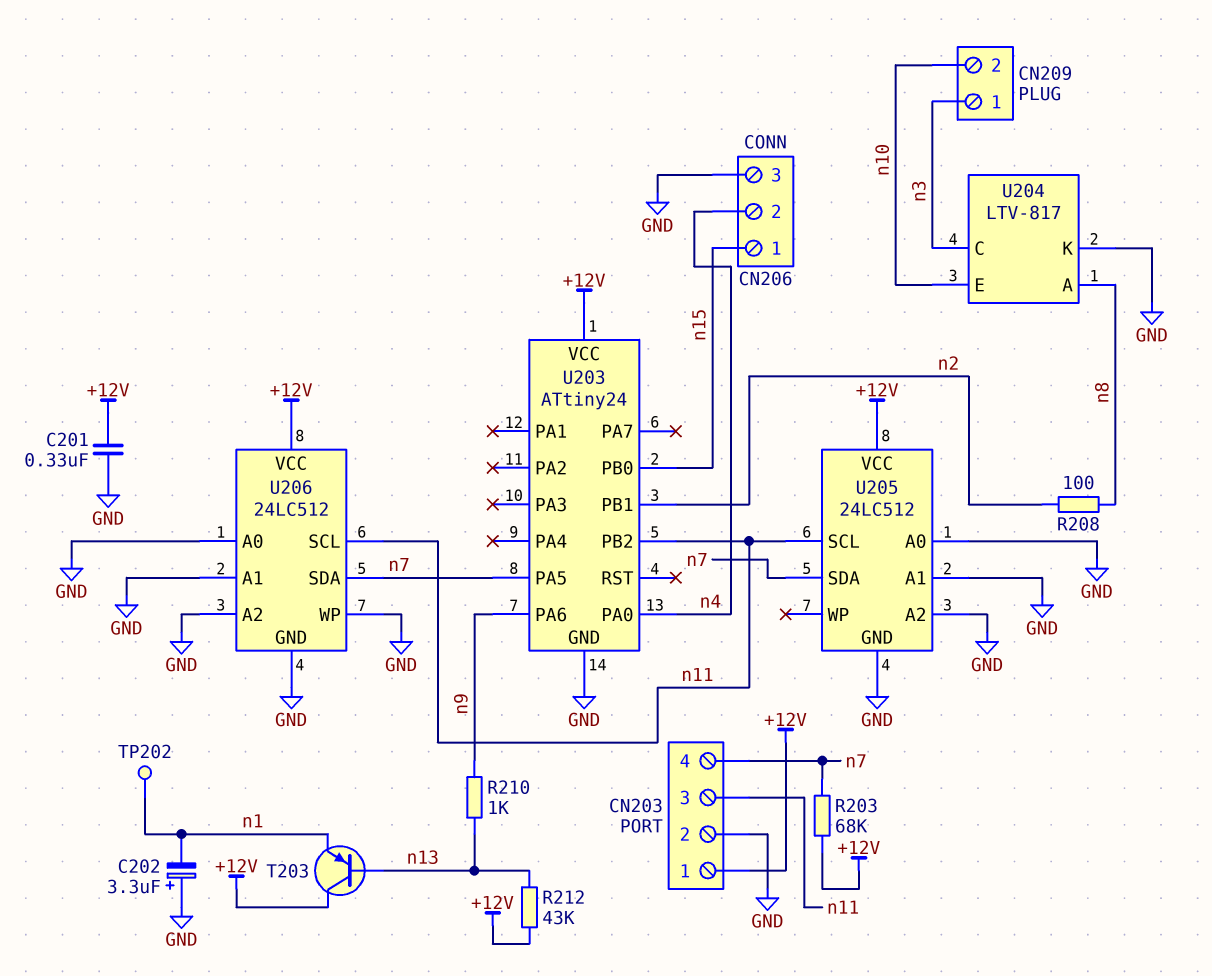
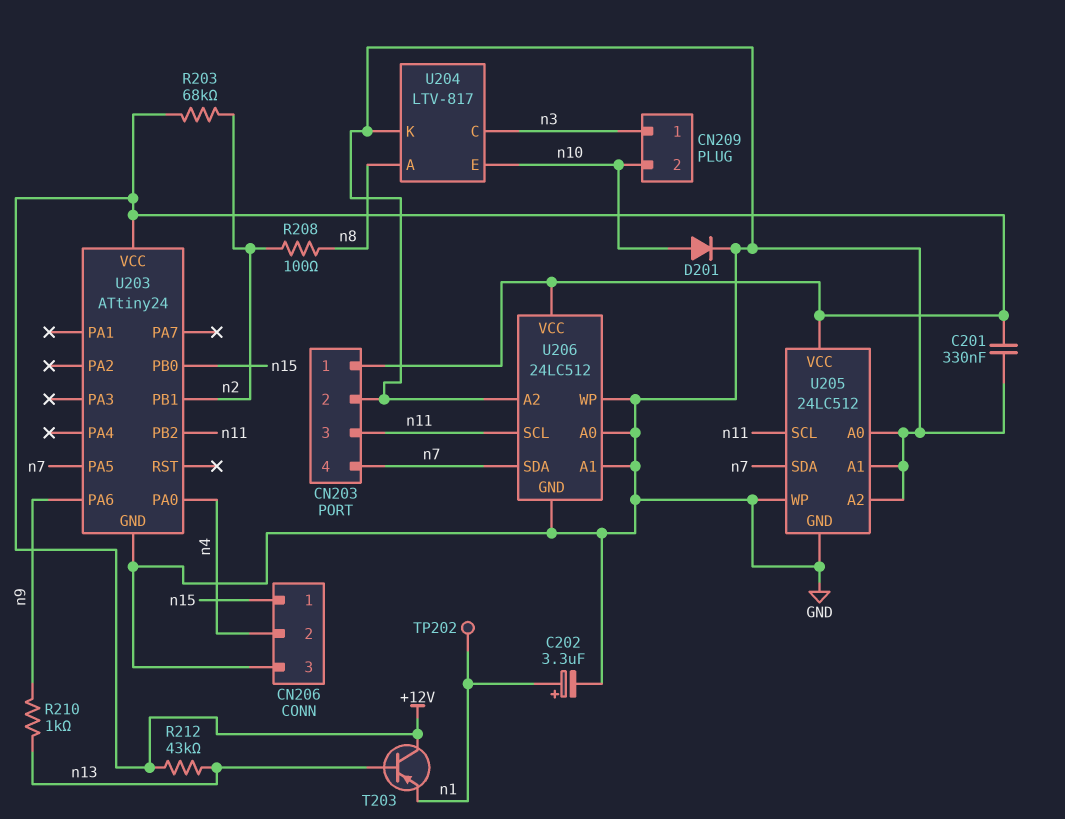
C202: 3.3uF (plus GND, minus n1) -> 3.3uF (plus n1, minus GND)
D201: none -> diode (A n10, K GND)
R203: 68k (+12V, n7) -> 68k (+12V, n2)
U205 pin WP: none -> GND

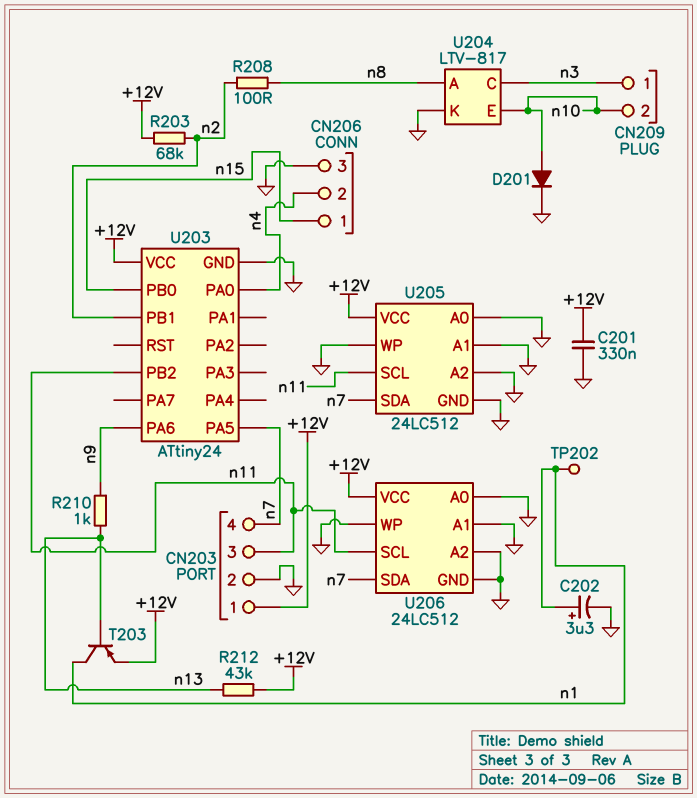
T203: PNP (B n13, C +12V, E n1) -> PNP (B n13, C n1, E +12V)

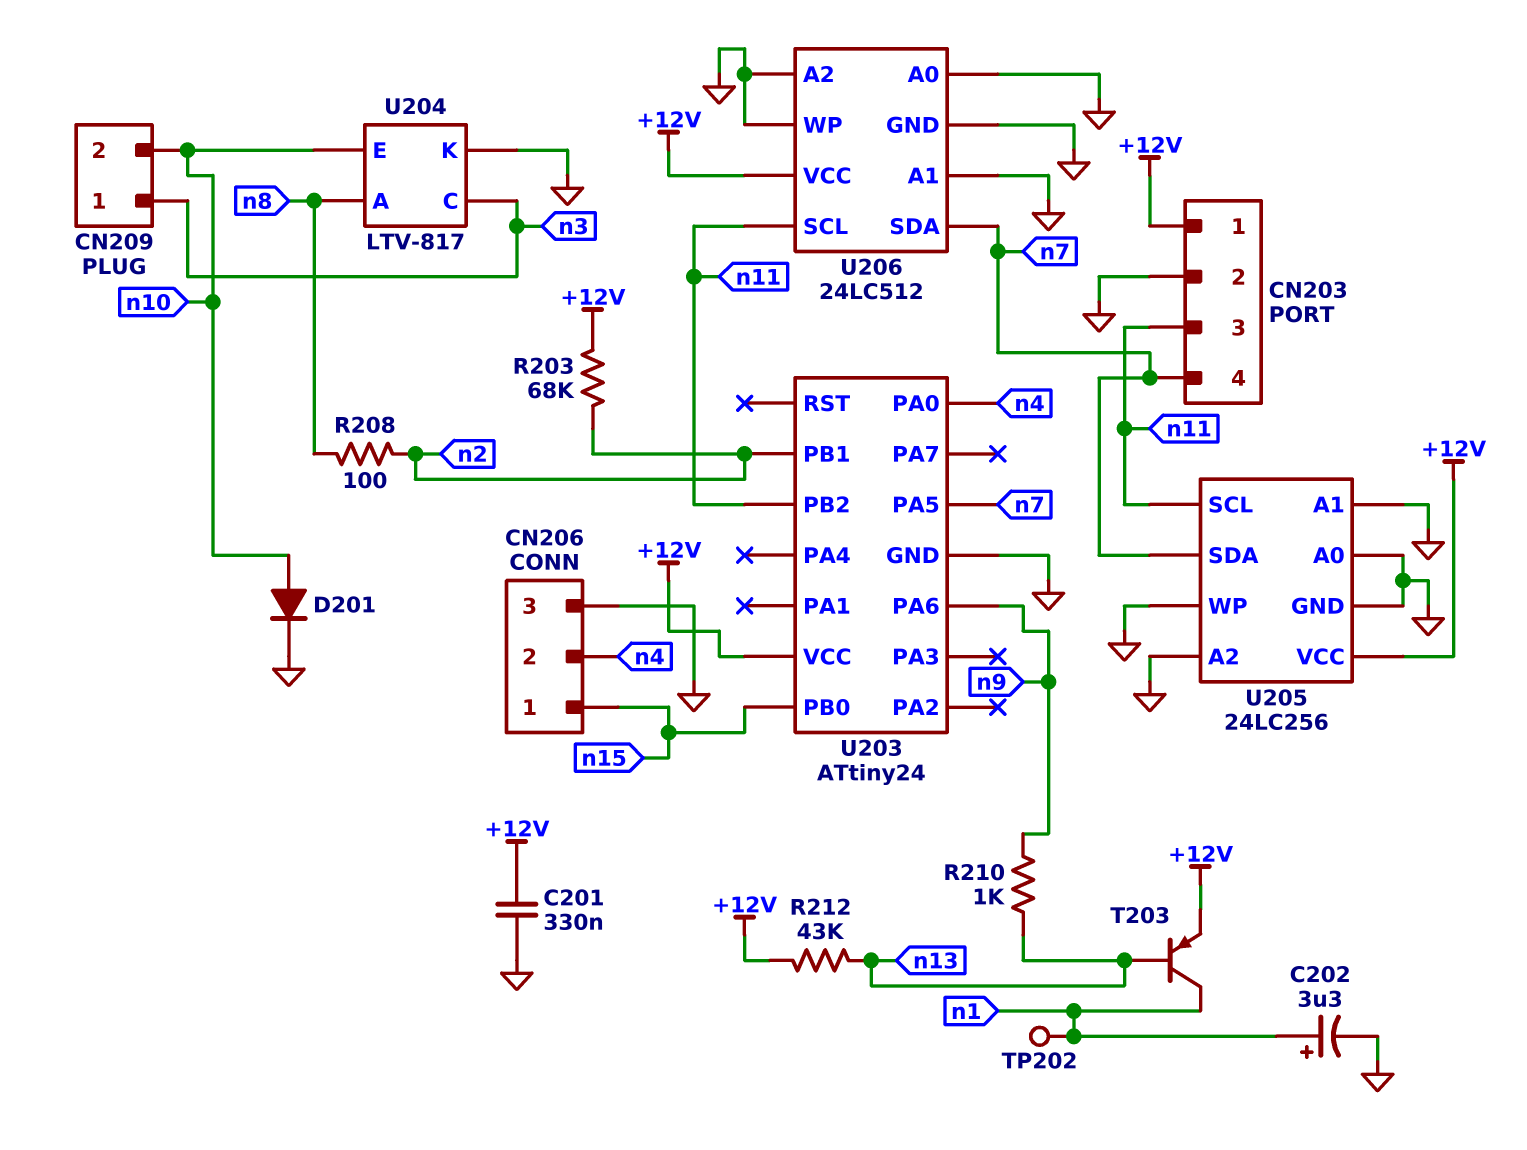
U205: 24LC512 -> 24LC256

